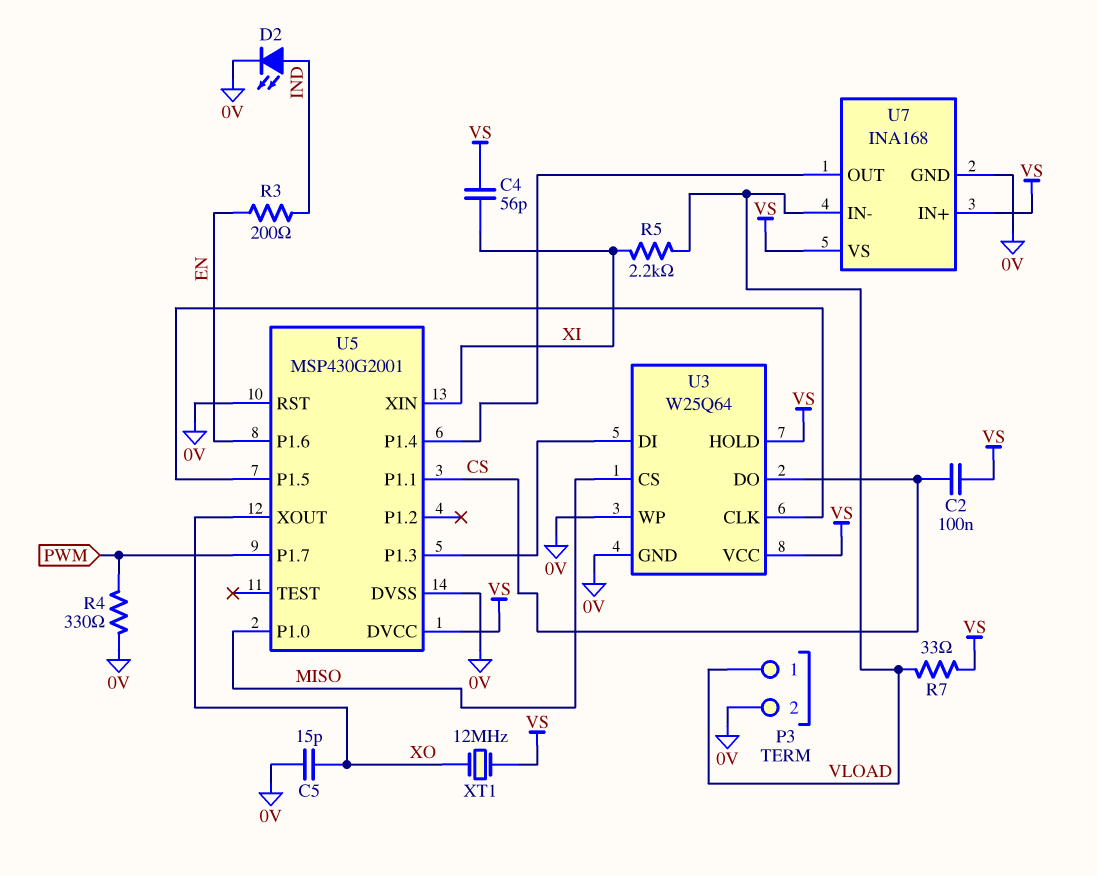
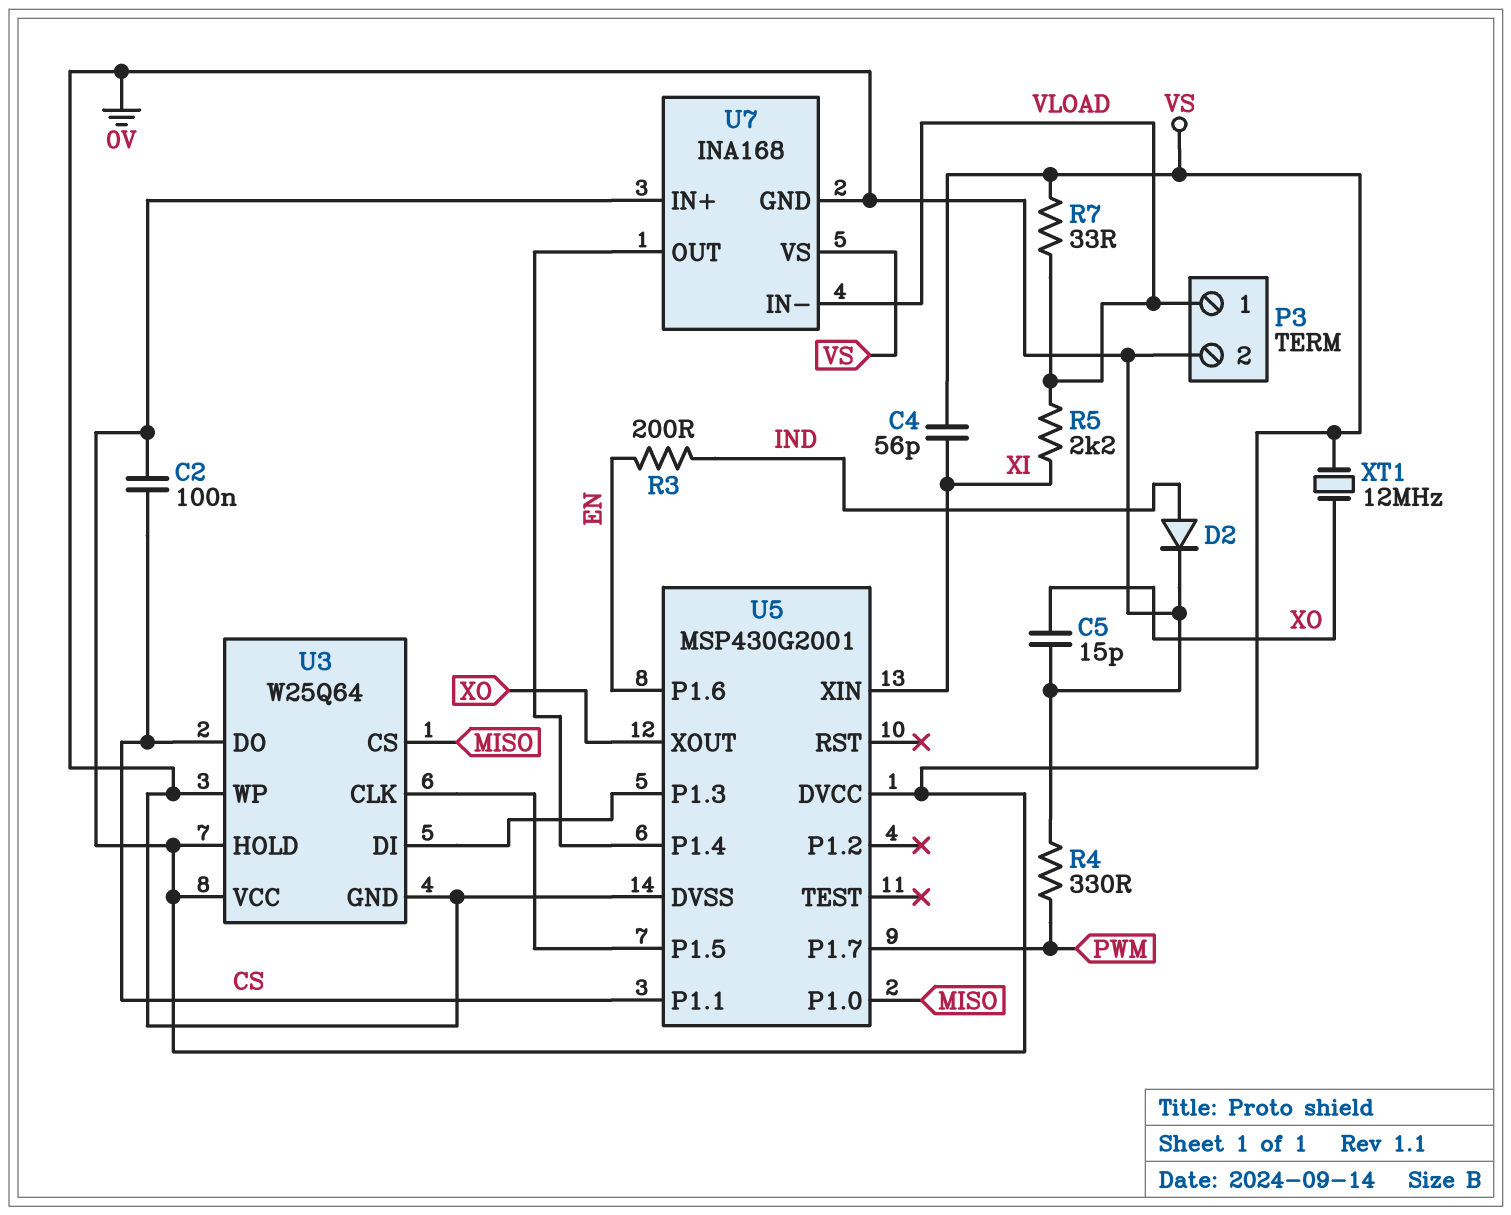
D2: LED (A IND, K 0V) -> diode (A IND, K 0V)
U5 pin RST: 0V -> none

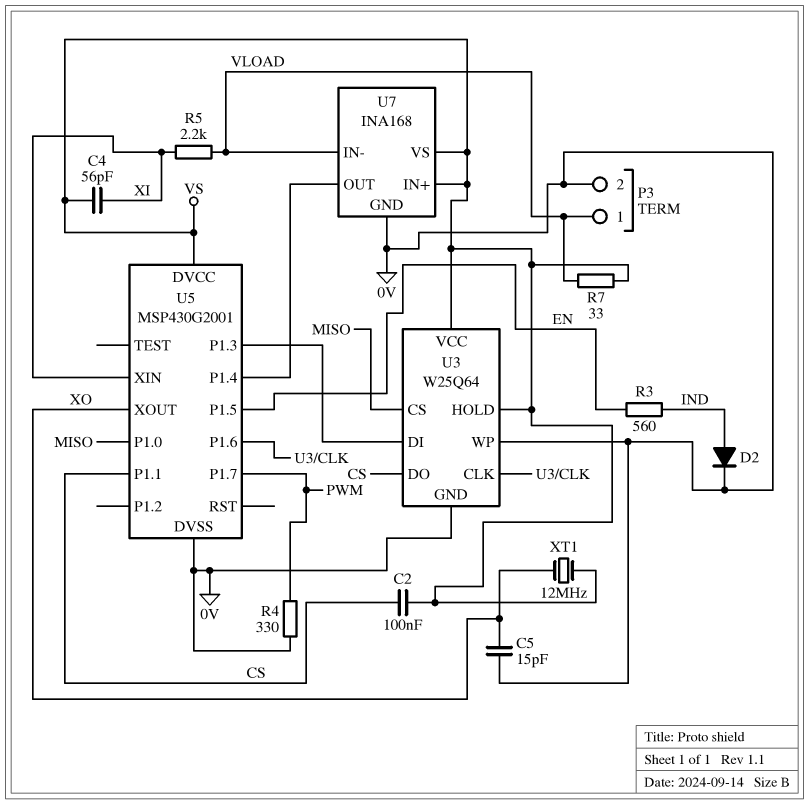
R3: 200 (EN, IND) -> 560 (EN, IND)
U5 pin P1.5: U3/CLK -> EN
U5 pin P1.6: EN -> U3/CLK

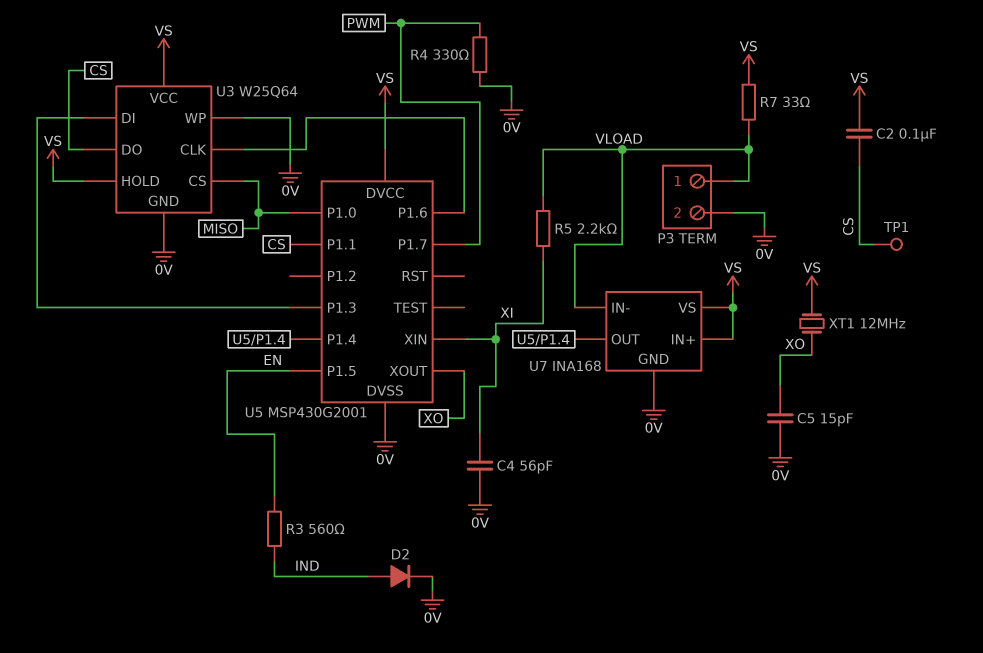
C4: 56pF (VS, XI) -> 56pF (0V, XI)
TP1: none -> test point (CS)

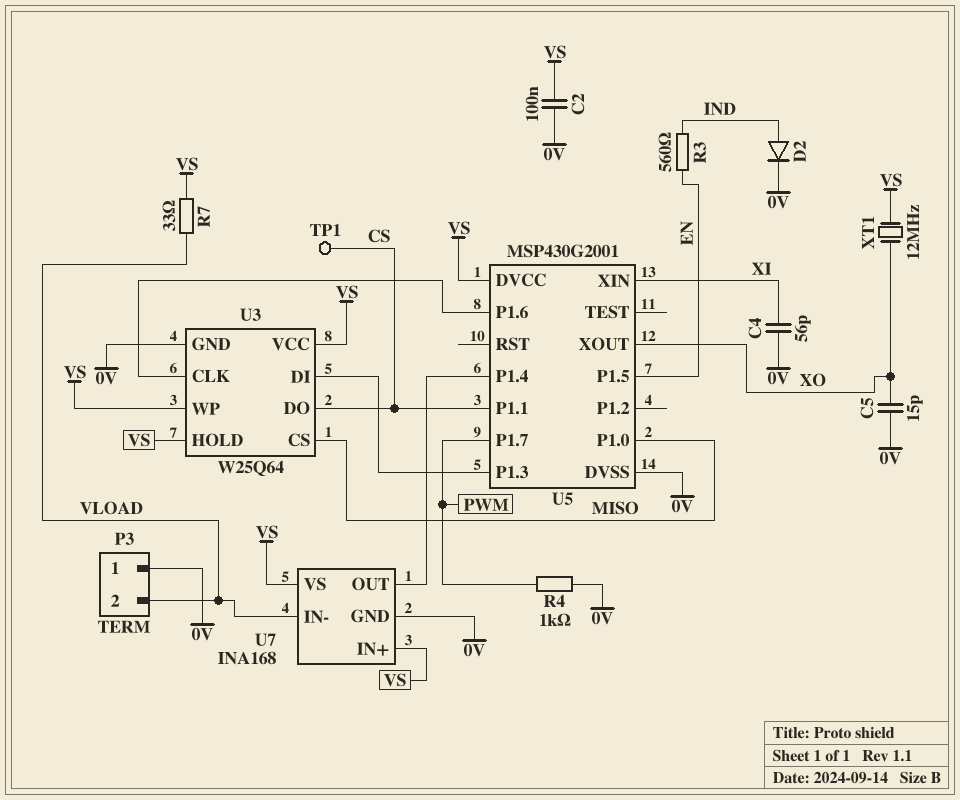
C2: 100nF (CS, VS) -> 100nF (0V, VS)
P3 pin 1: VLOAD -> 0V
P3 pin 2: 0V -> VLOAD
R4: 330 (0V, PWM) -> 1k (0V, PWM)
R5: 2.2k (VLOAD, XI) -> none
U3 pin WP: 0V -> VS

